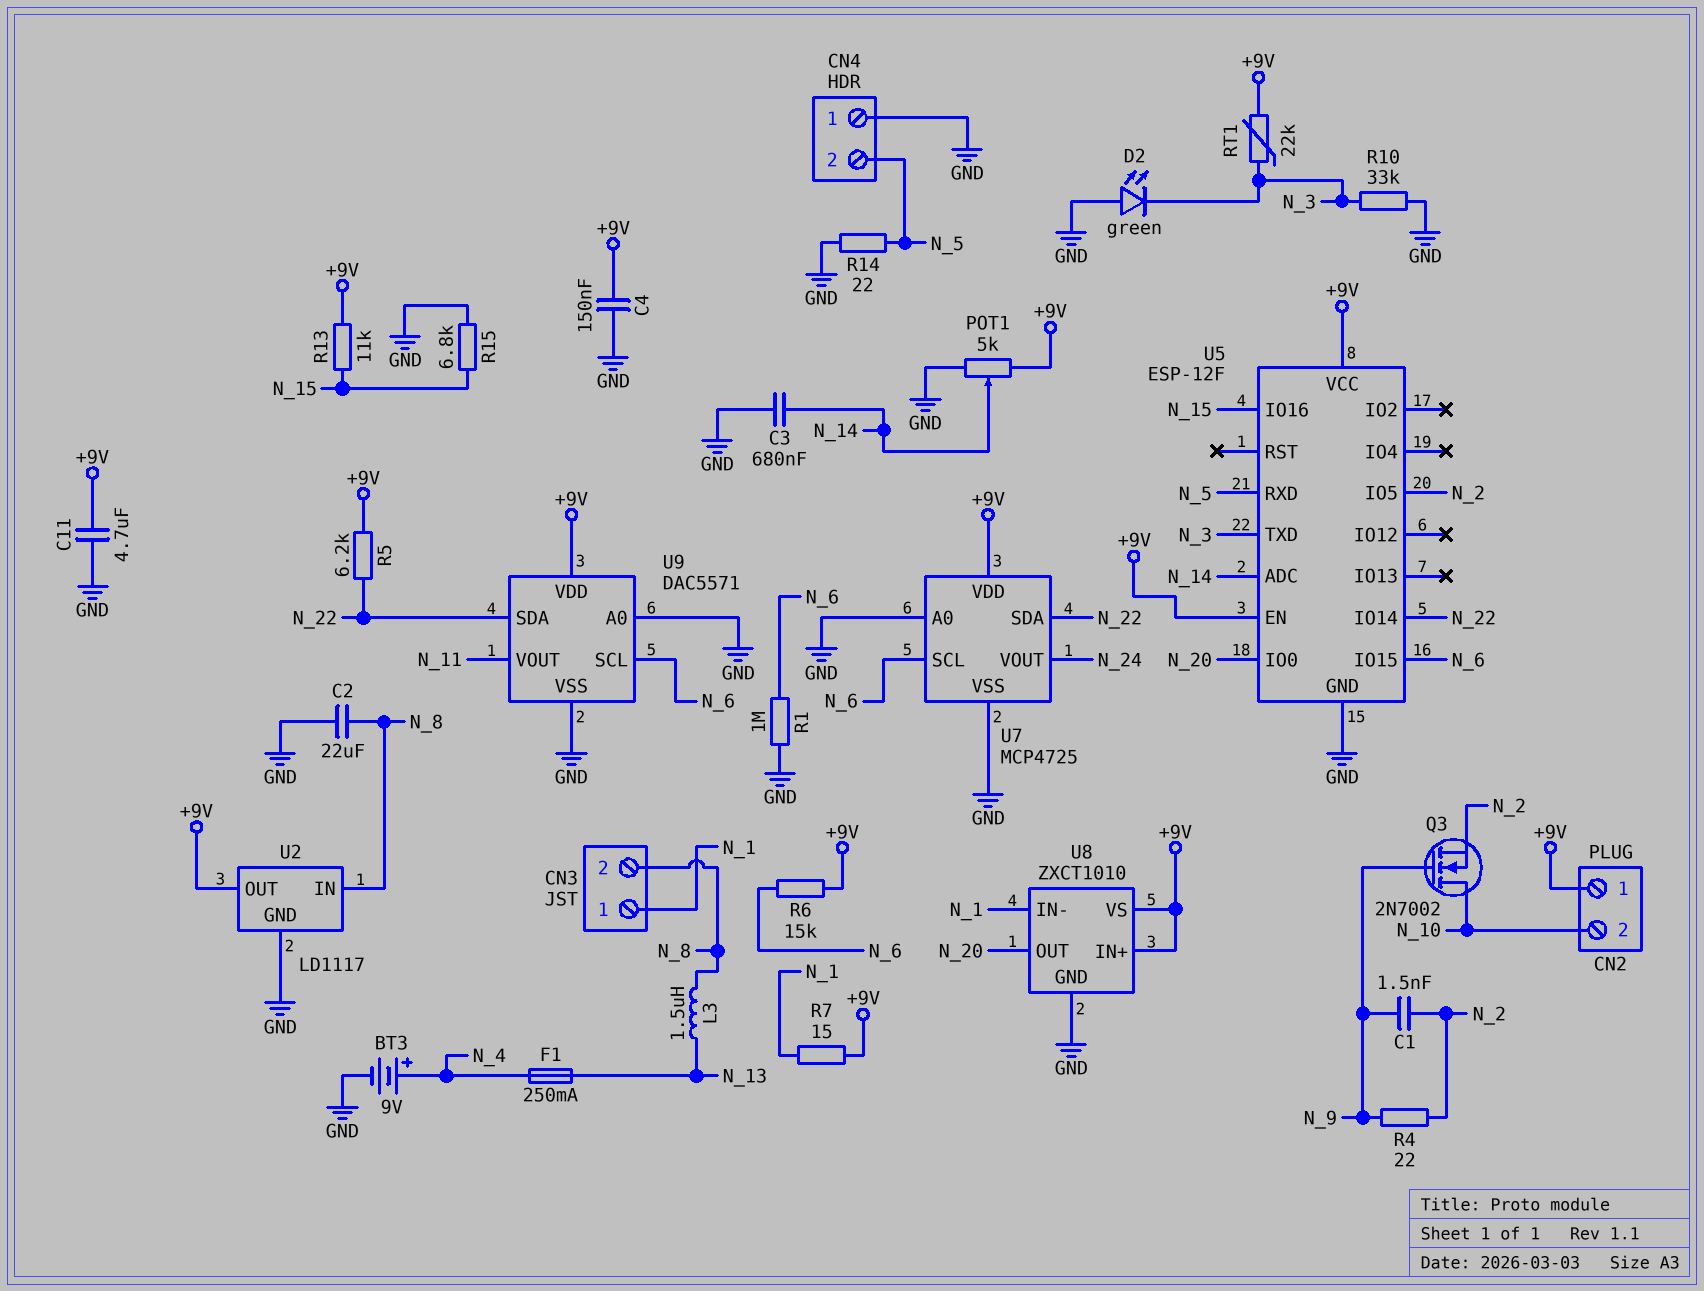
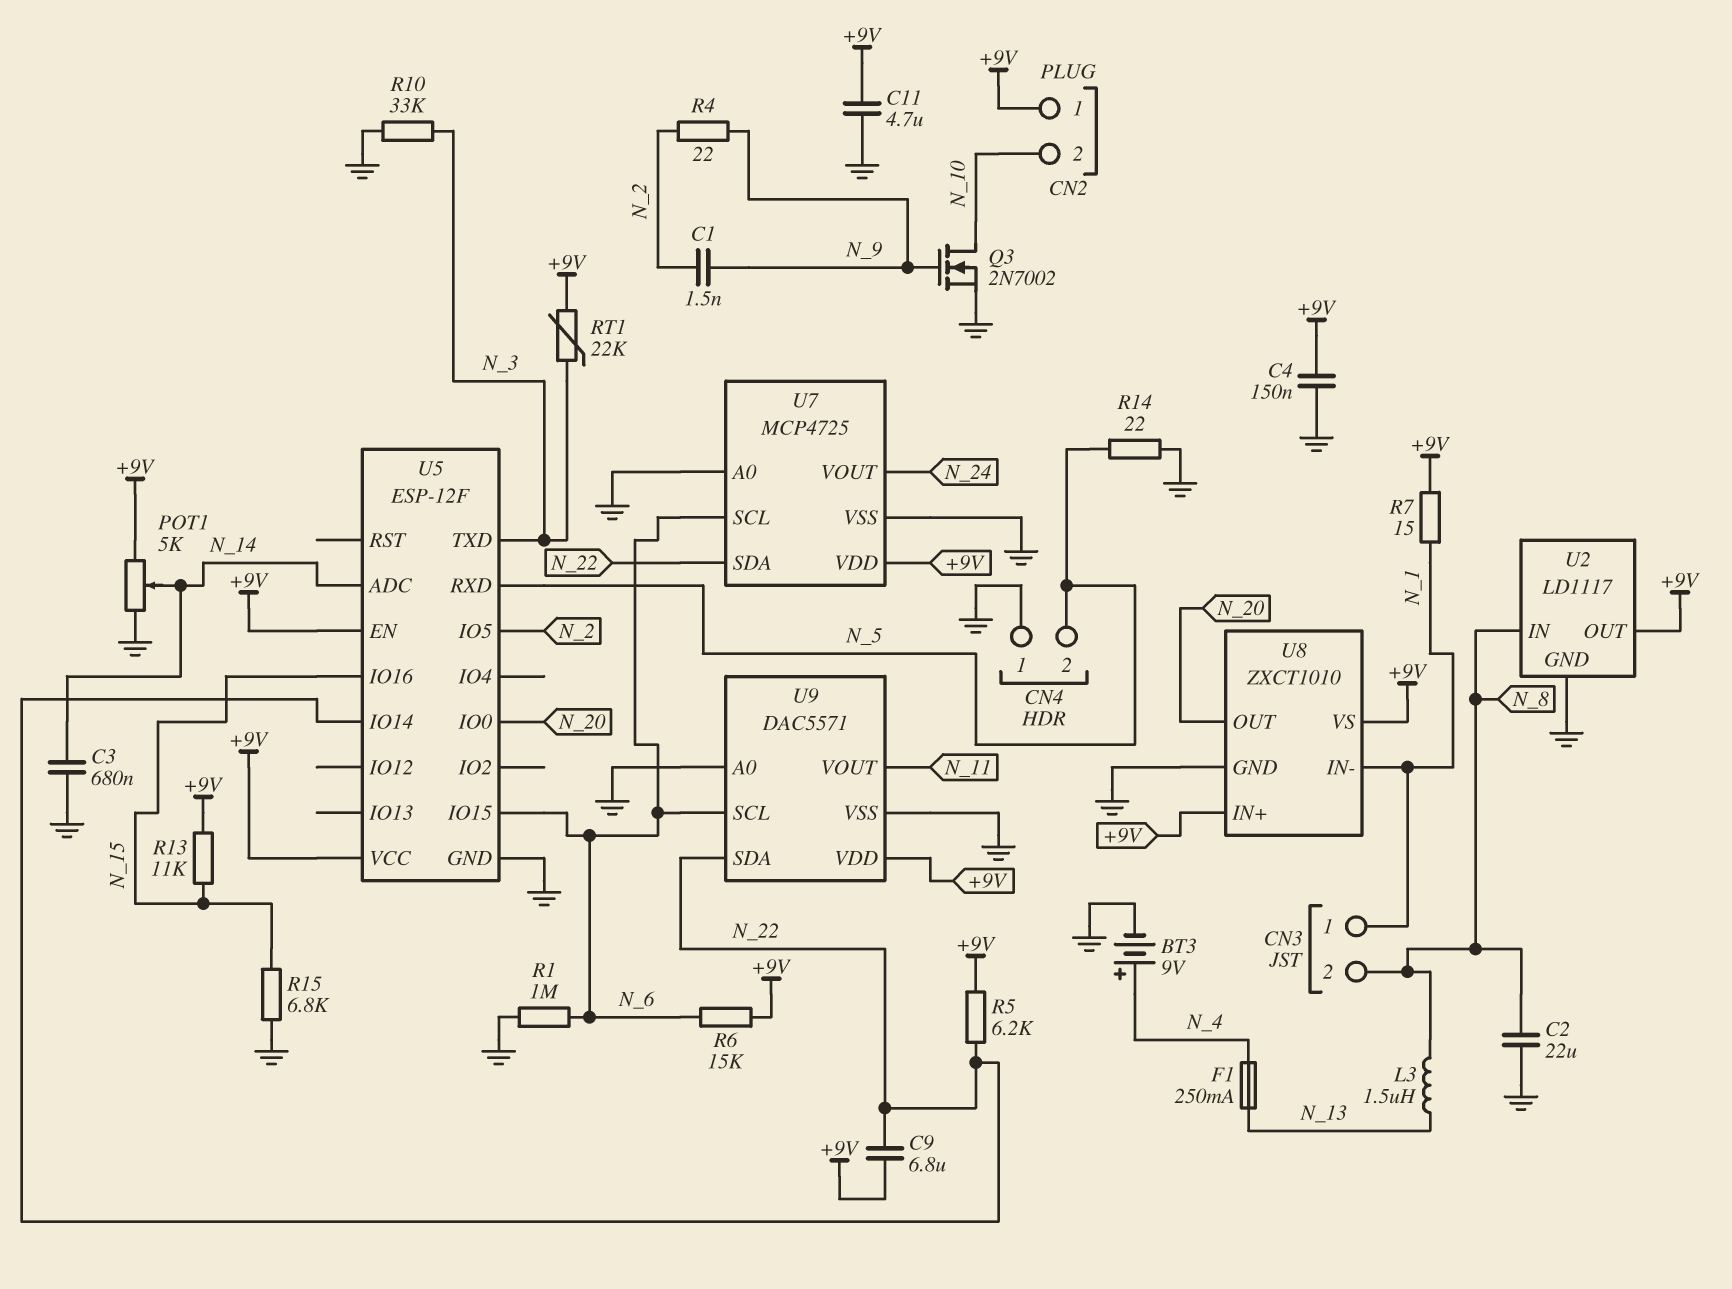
C9: none -> 6.8uF (+9V, N_22)
D2: LED green (A GND, K N_3) -> none
Q3: NMOS 2N7002 (G N_9, D N_10, S N_2) -> NMOS 2N7002 (G N_9, D N_10, S GND)

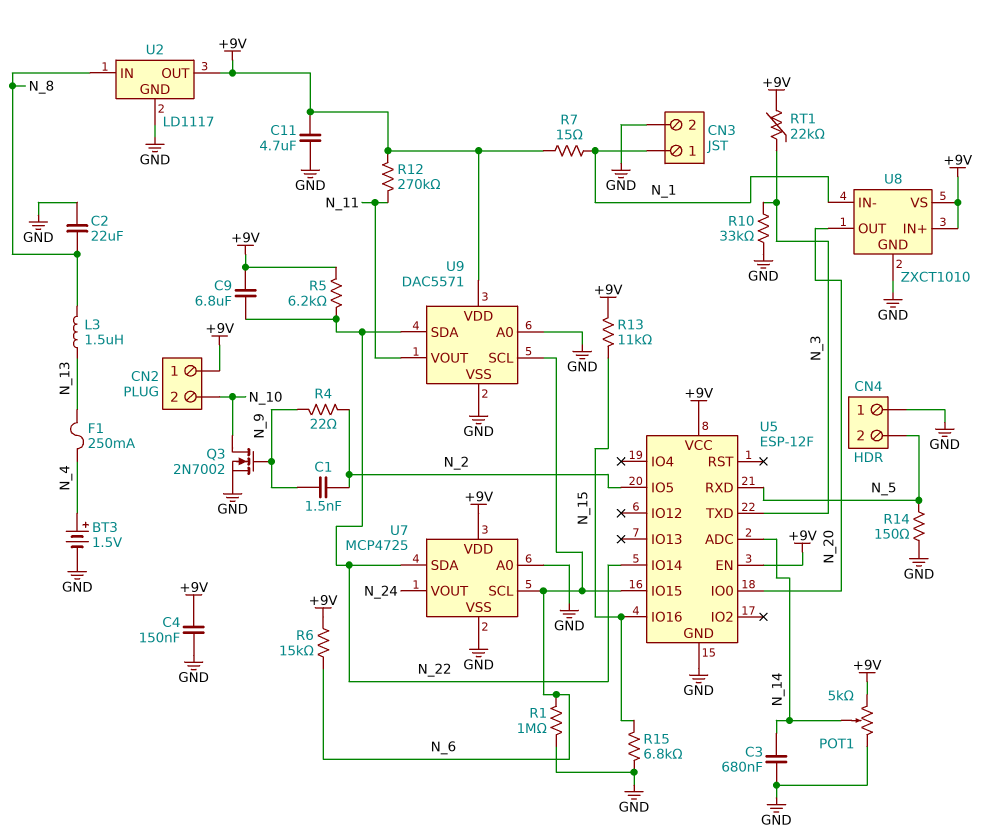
BT3: 9V (plus N_4, minus GND) -> 1.5V (plus N_4, minus GND)
CN3 pin 2: N_8 -> GND
R12: none -> 270k (+9V, N_11)
R14: 22 (GND, N_5) -> 150 (GND, N_5)

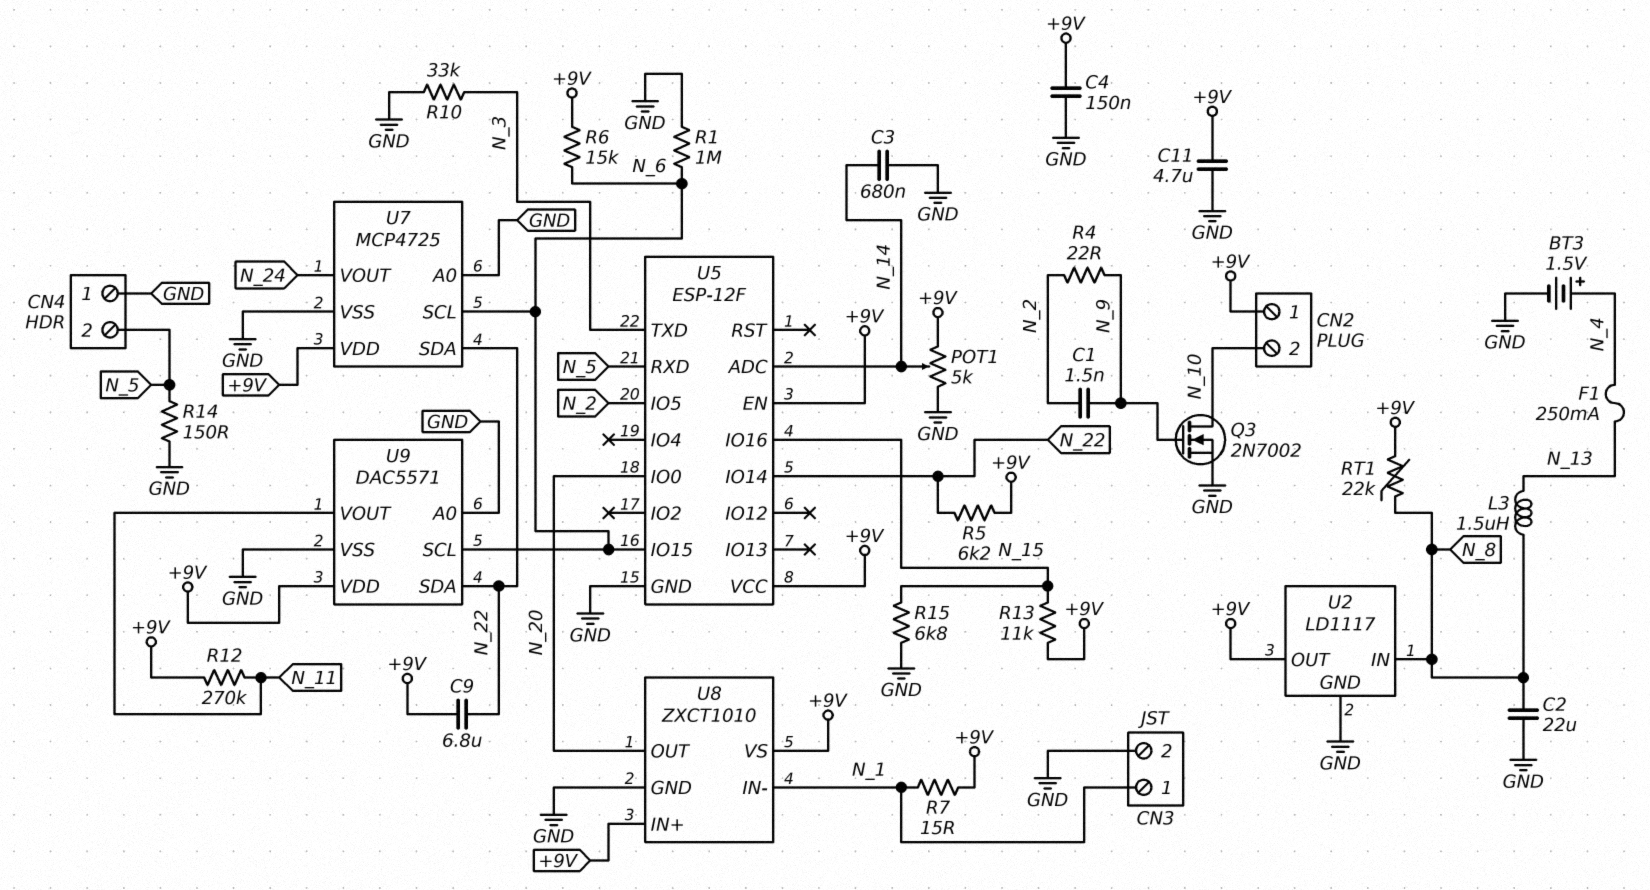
RT1: 22k (+9V, N_3) -> 22k (+9V, N_8)

